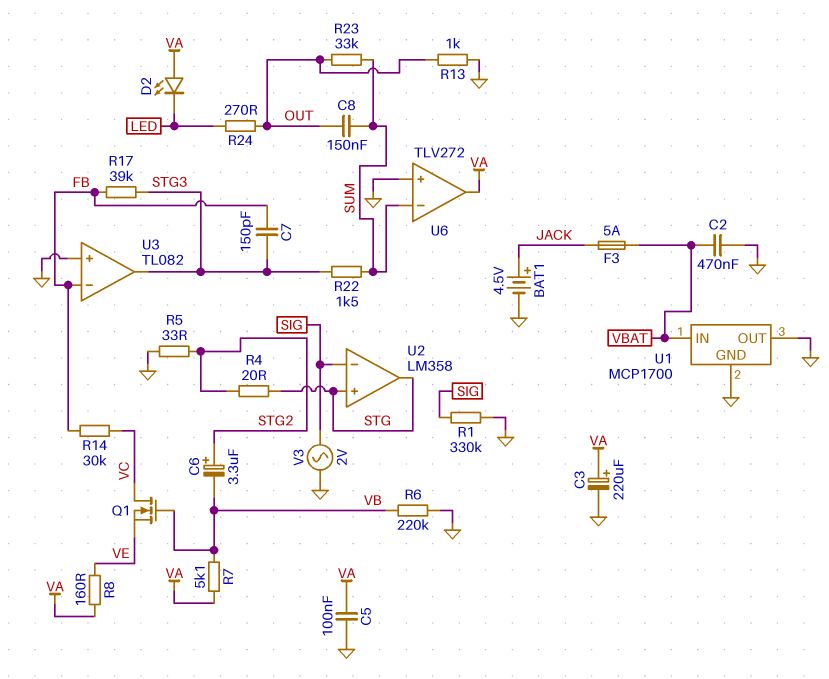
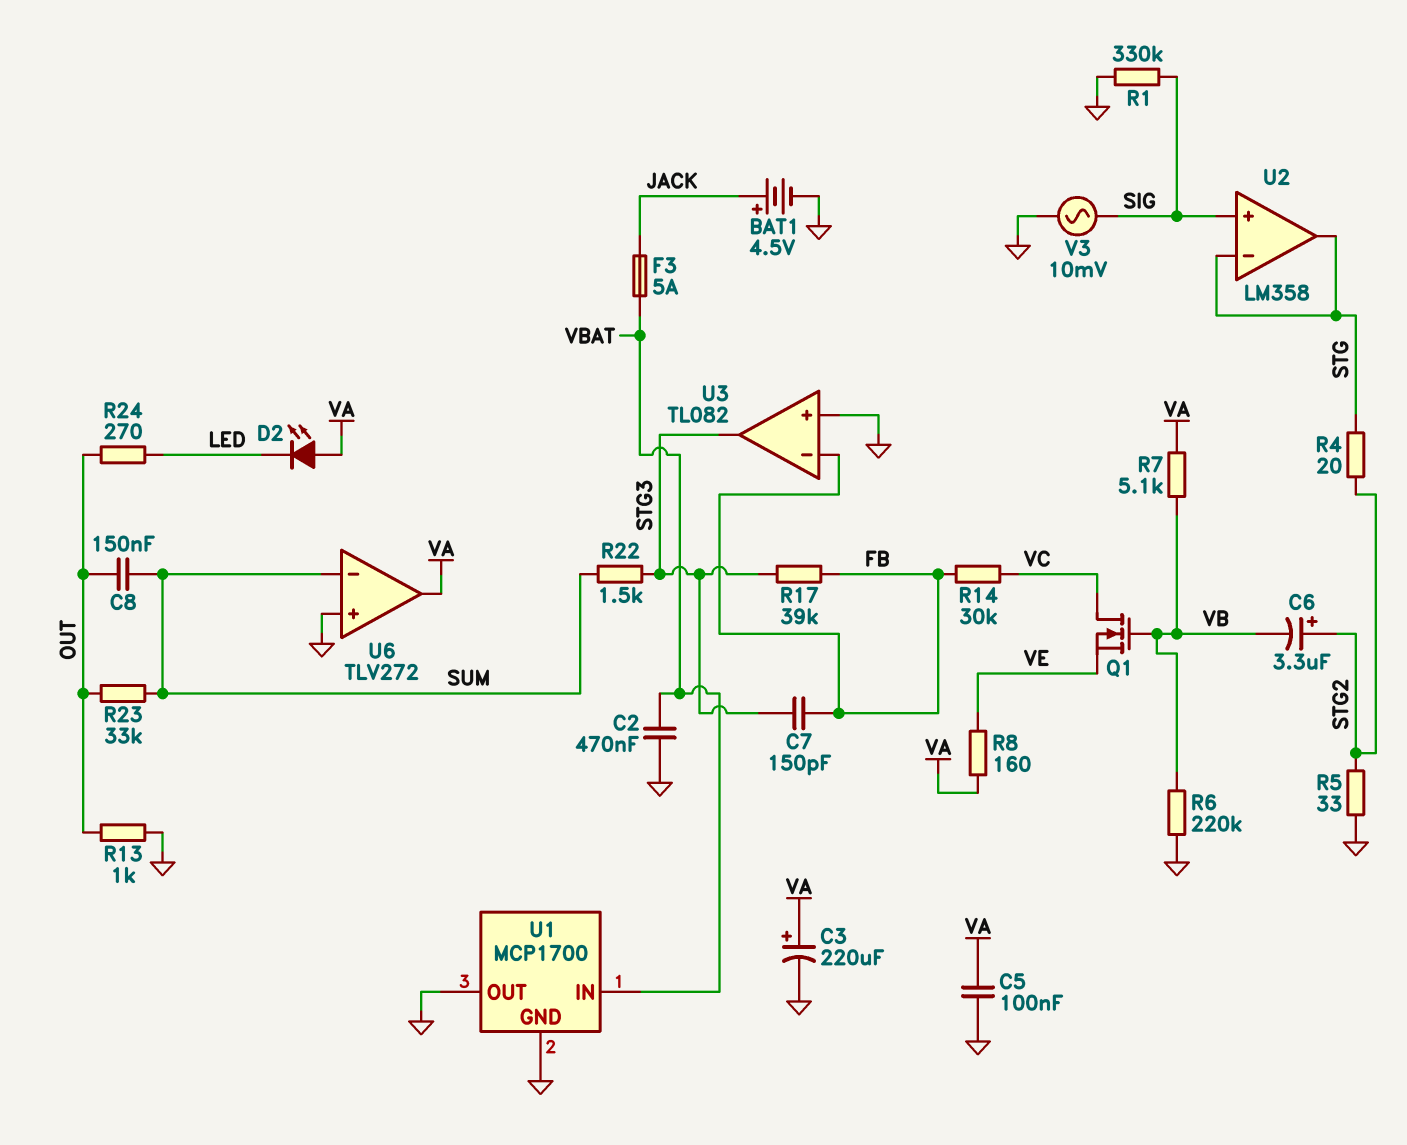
U2 pin in+: STG -> SIG
U2 pin in-: SIG -> STG
V3: AC 2V (GND, SIG) -> AC 10mV (GND, SIG)

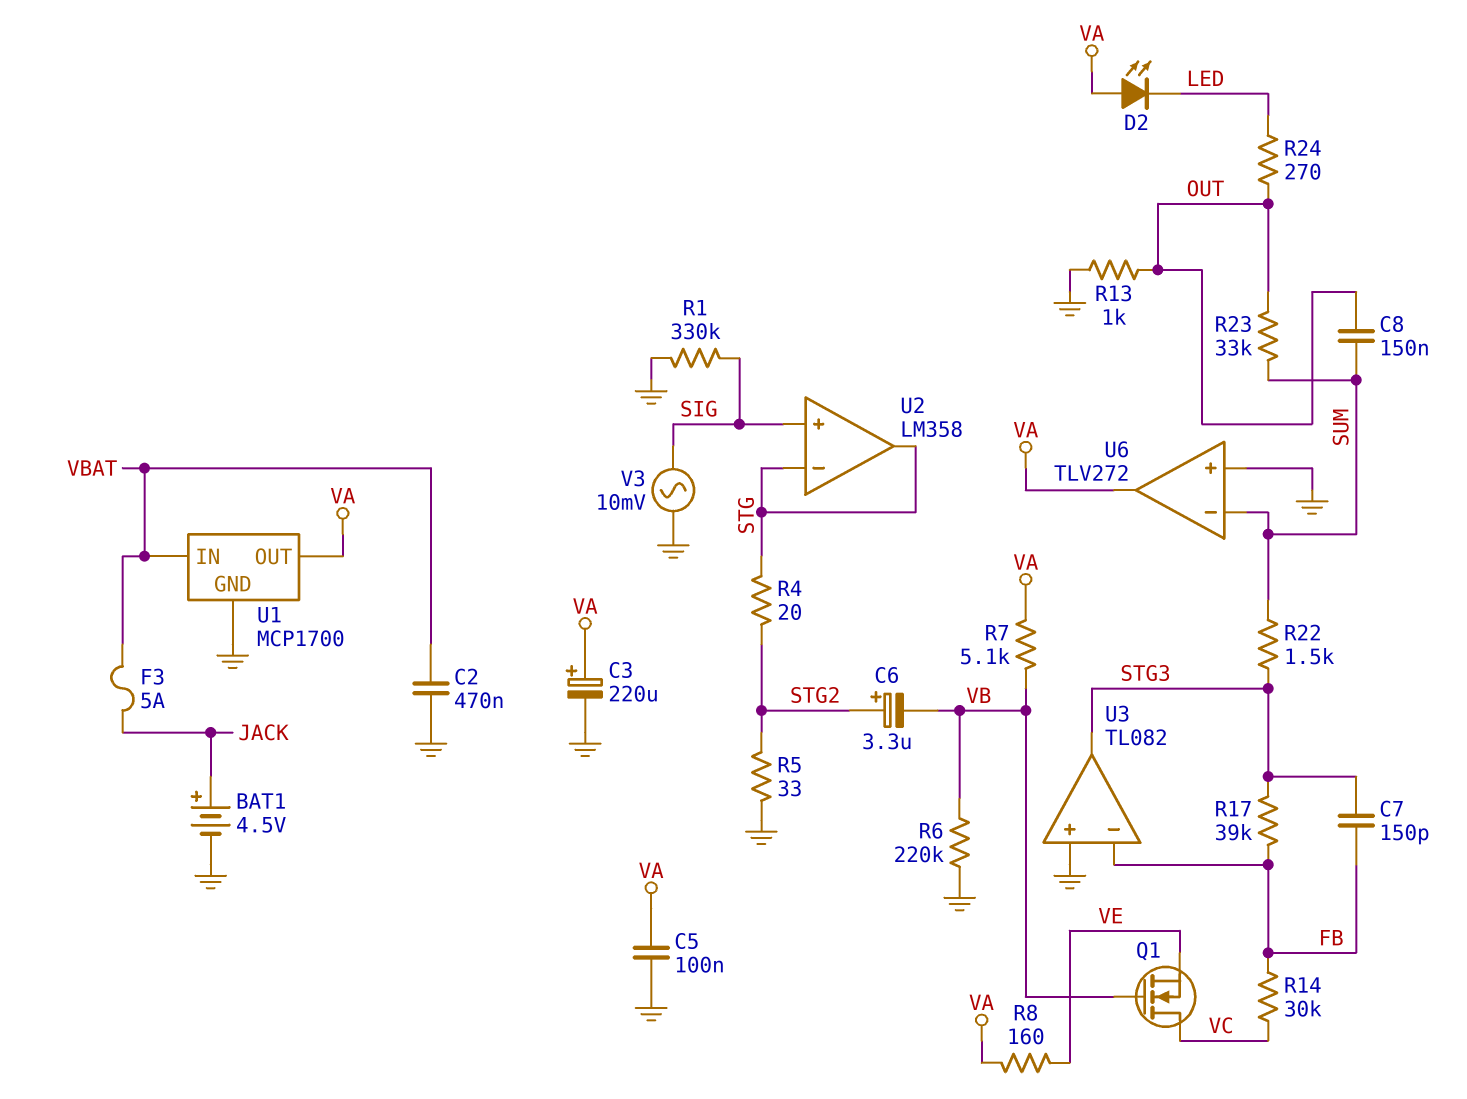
U1 pin OUT: GND -> VA

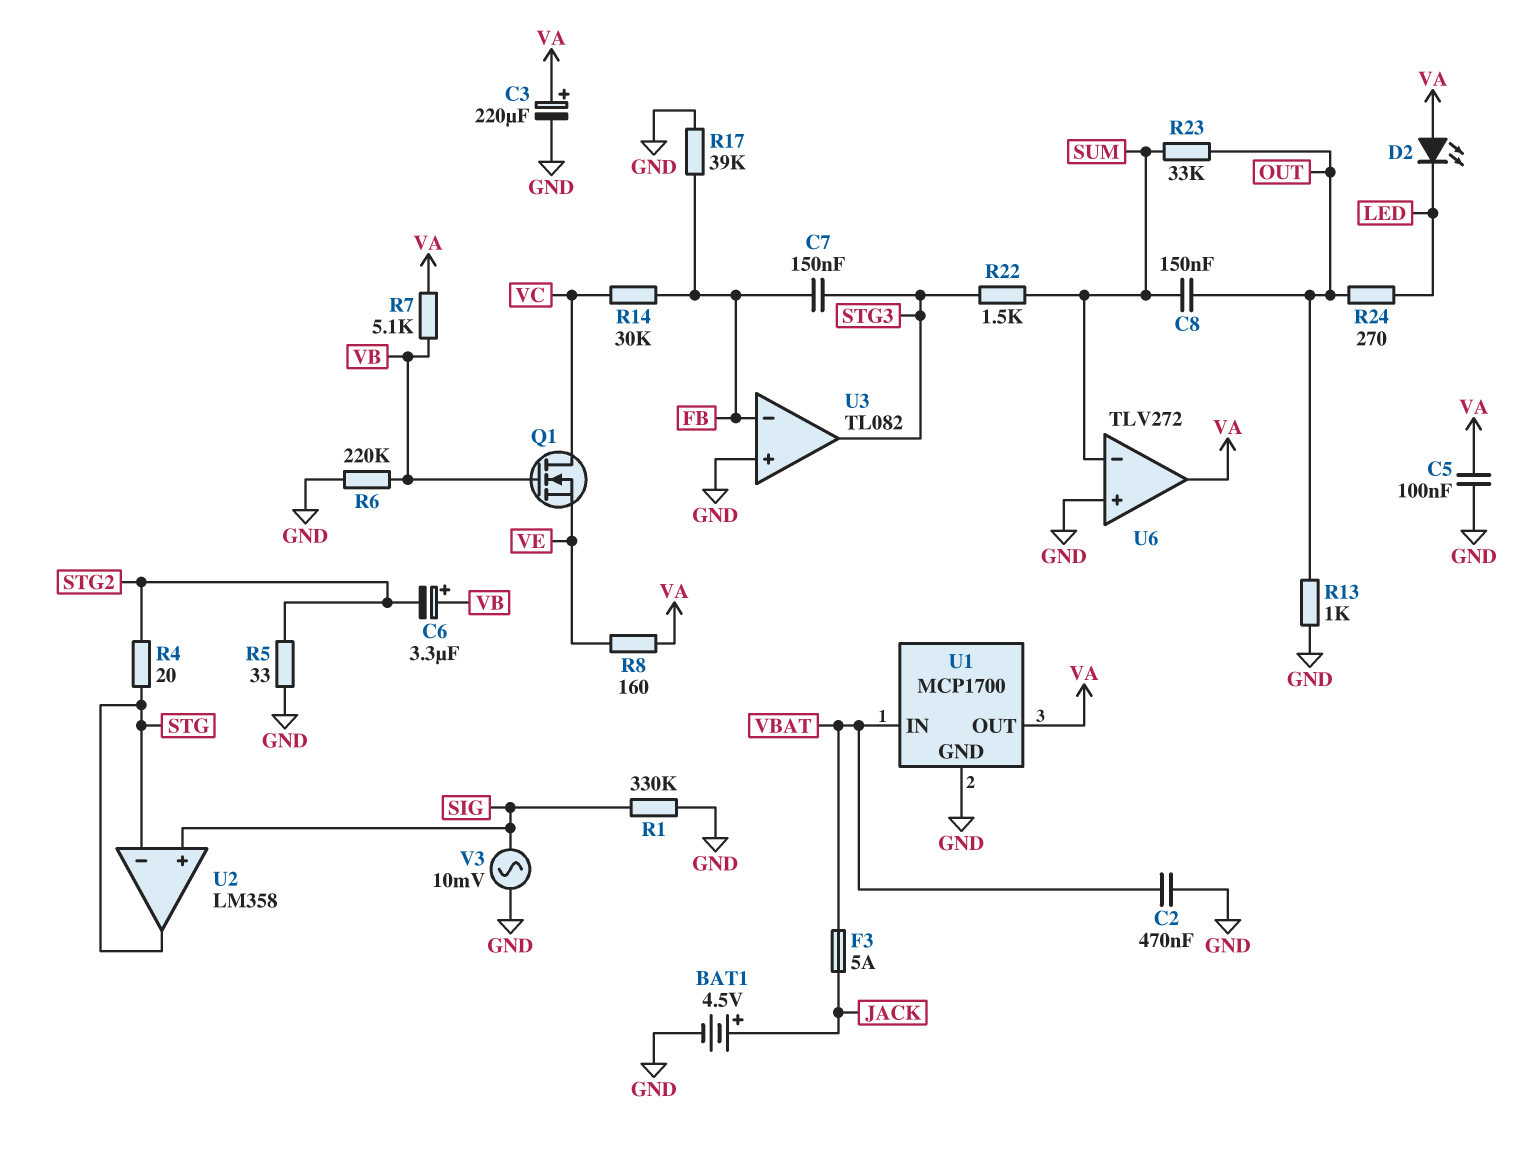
C6: 3.3uF (plus STG2, minus VB) -> 3.3uF (plus VB, minus STG2)
C7: 150pF (FB, STG3) -> 150nF (FB, STG3)
R17: 39k (FB, STG3) -> 39k (FB, GND)

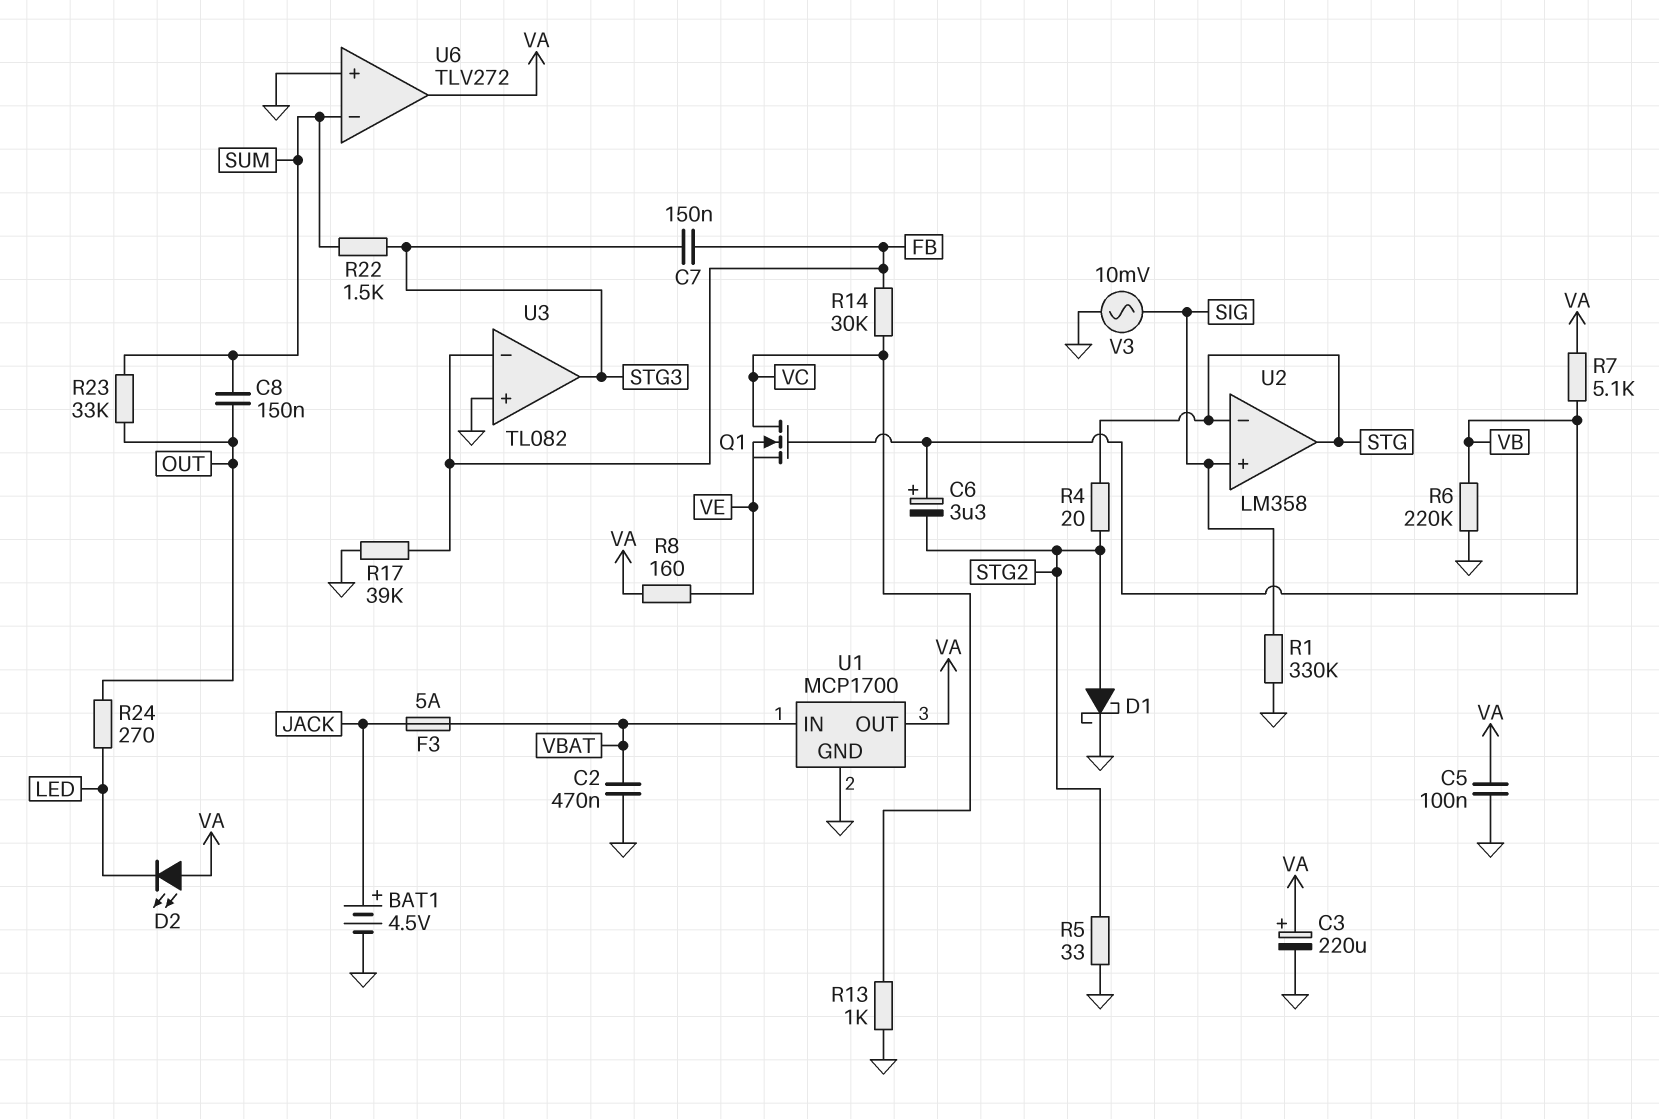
D1: none -> schottky (A STG2, K GND)
R13: 1k (GND, OUT) -> 1k (GND, VC)

